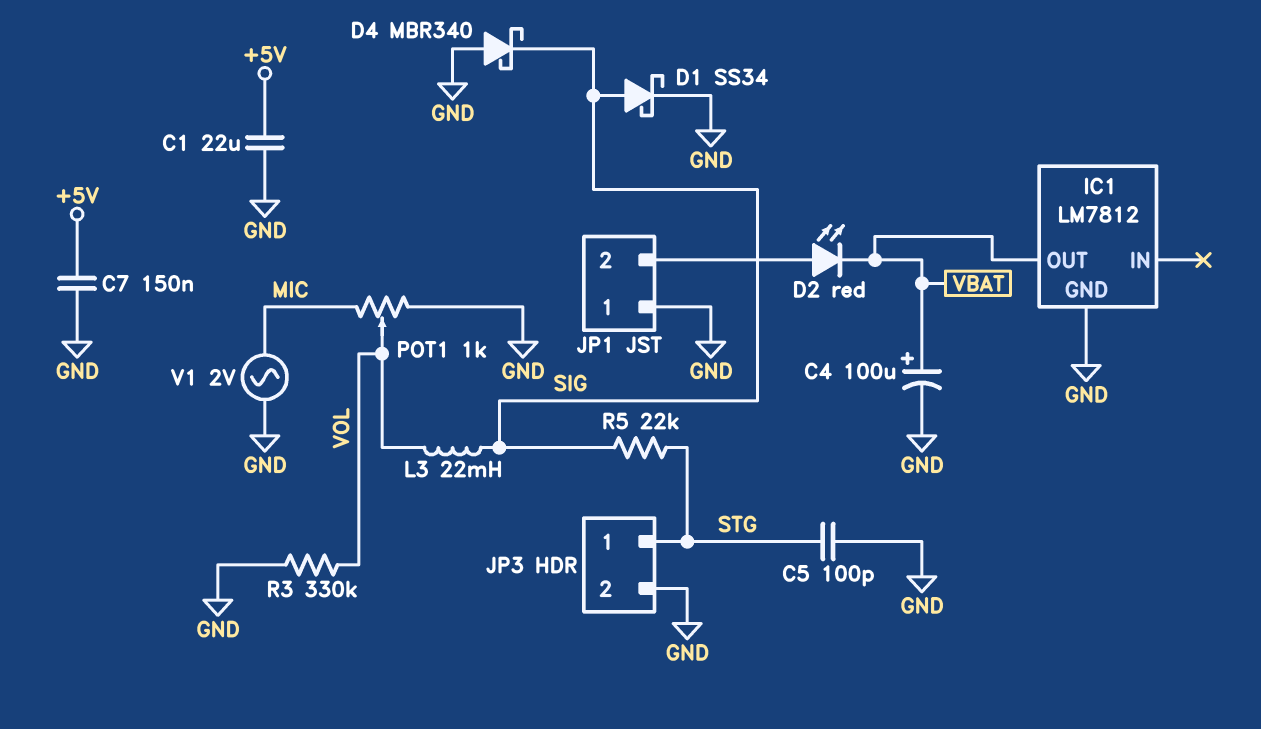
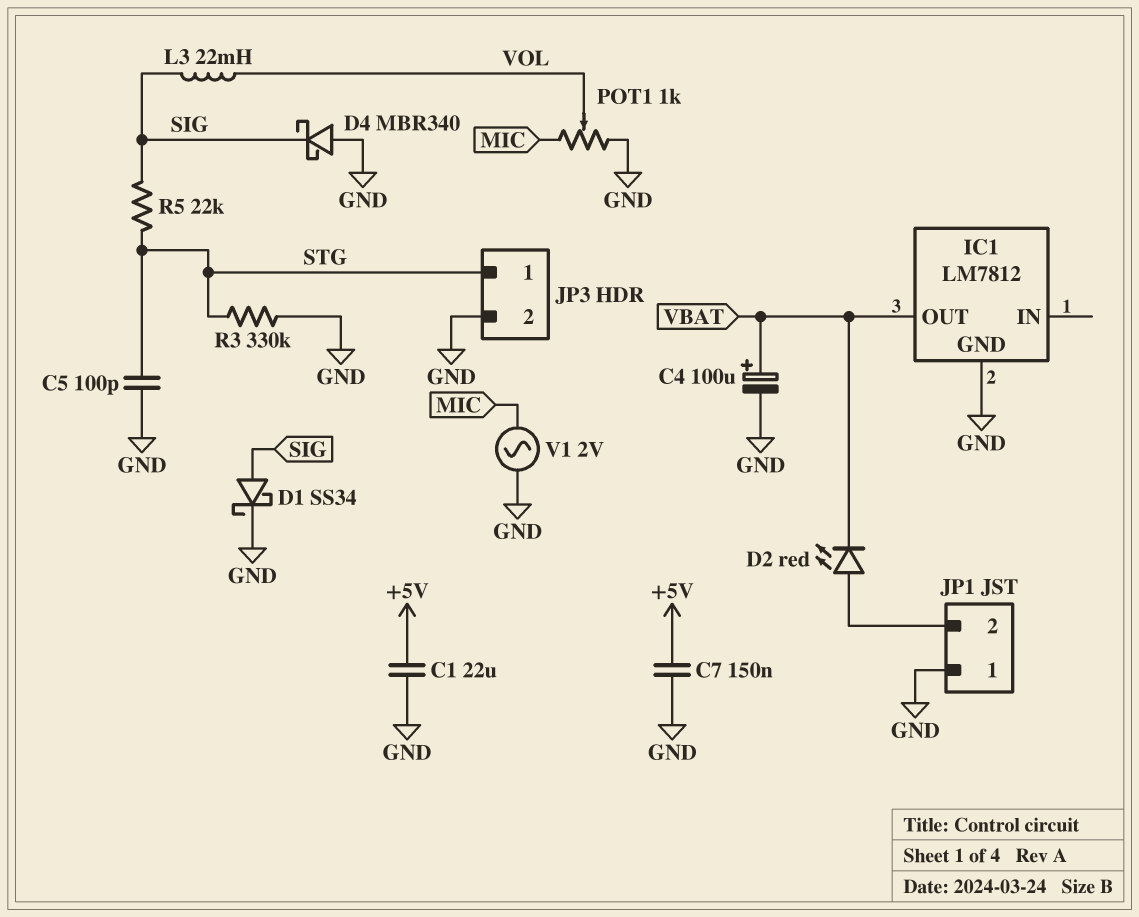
R3: 330k (GND, VOL) -> 330k (GND, STG)

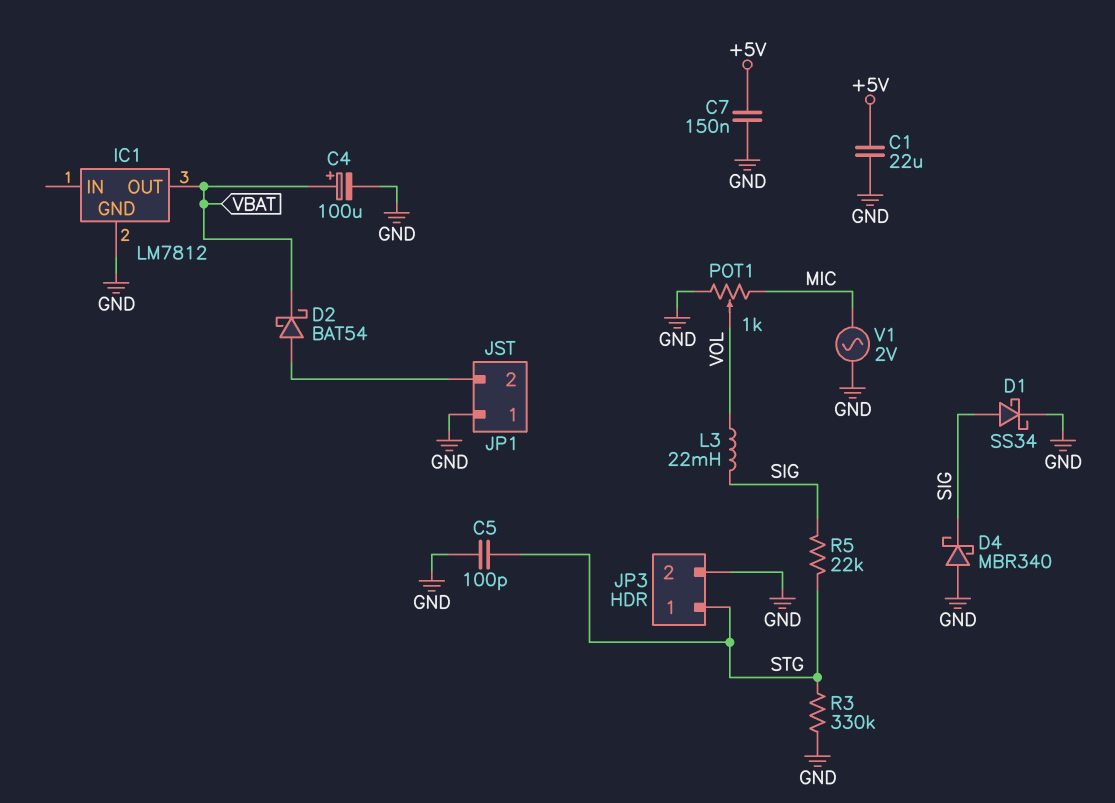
D2: LED red (A JP1/2, K VBAT) -> schottky BAT54 (A JP1/2, K VBAT)

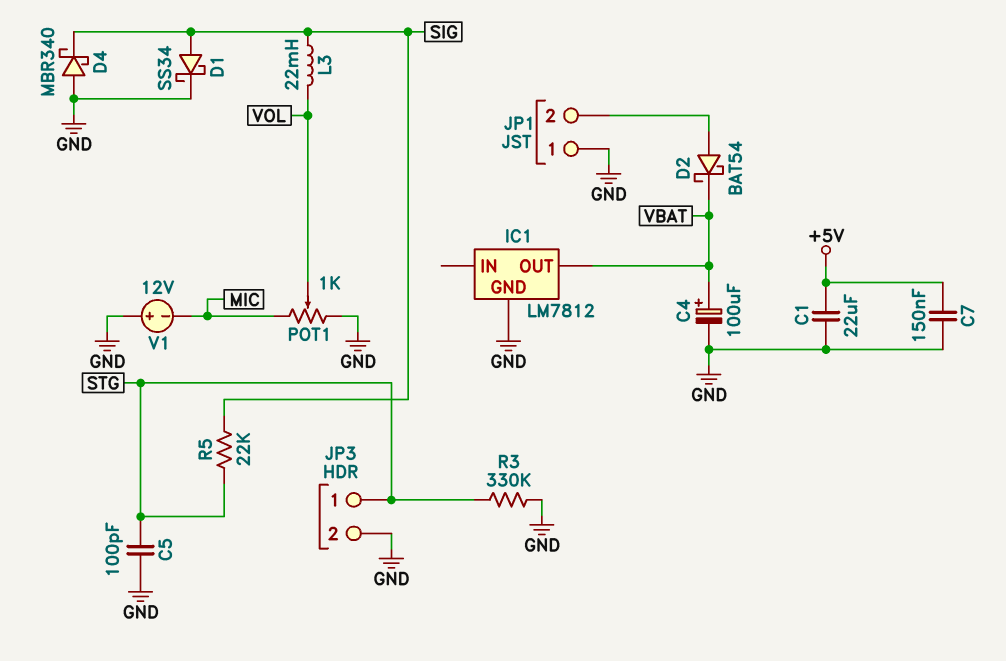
V1: AC 2V (GND, MIC) -> 12V (plus GND, minus MIC)

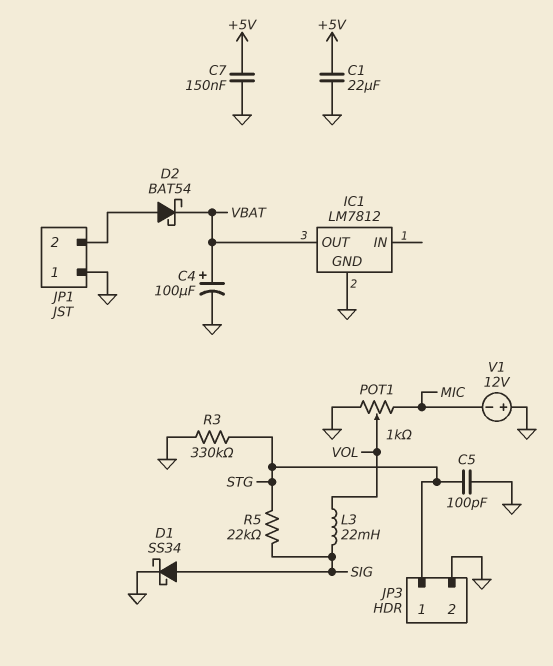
D4: schottky MBR340 (A GND, K SIG) -> none

